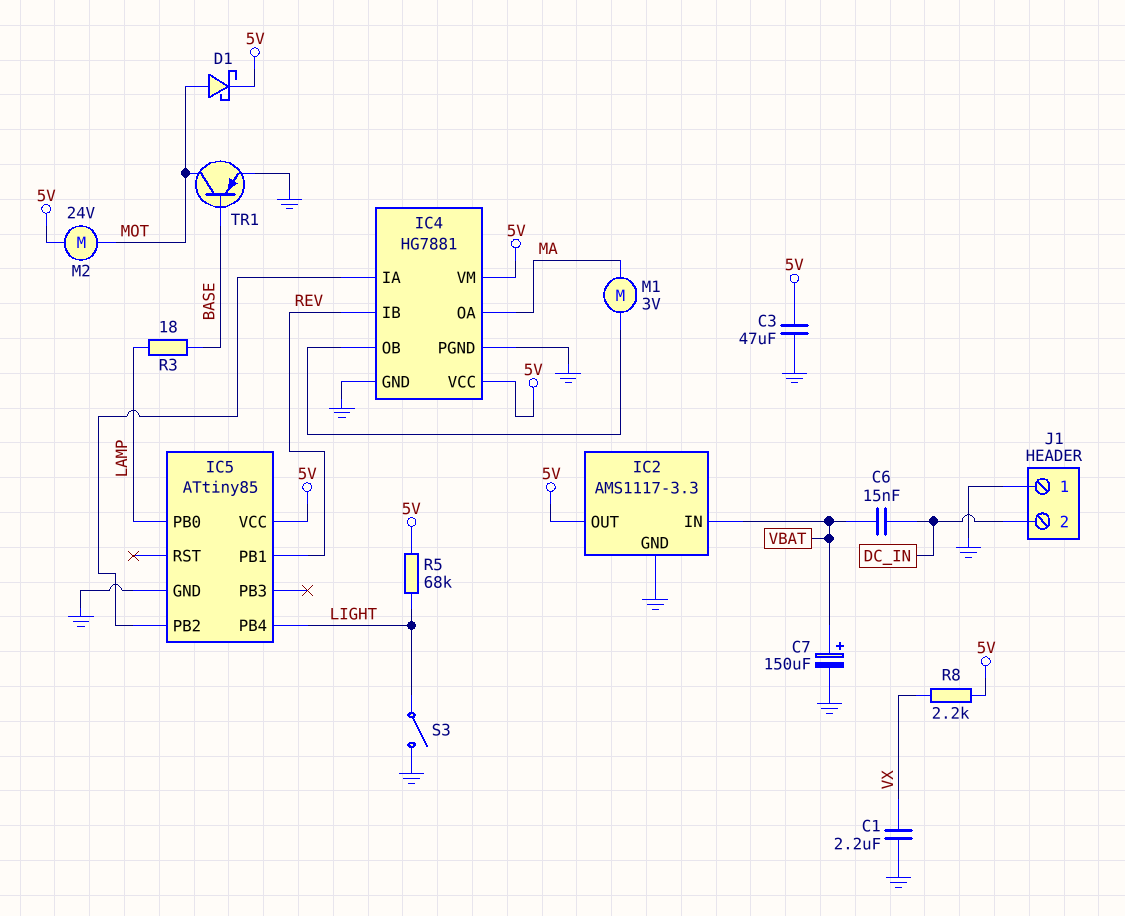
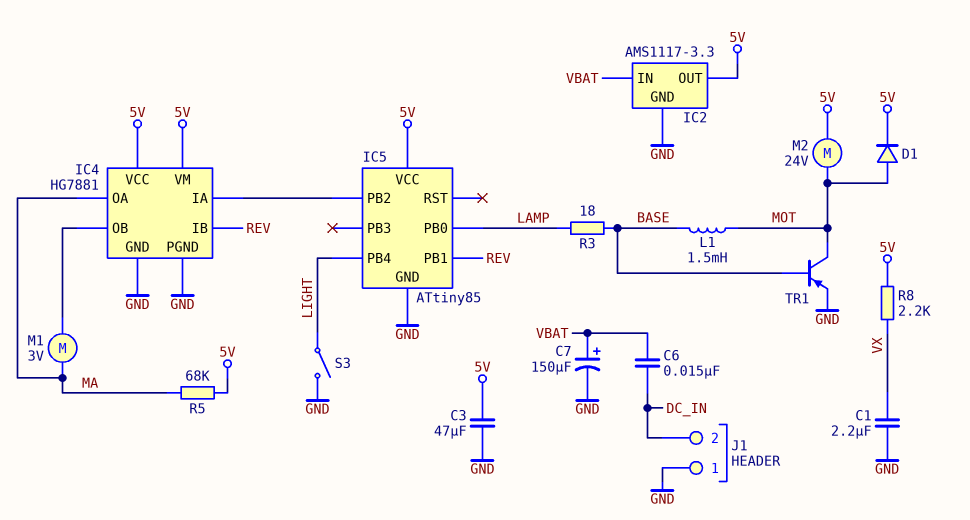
D1: schottky (A MOT, K 5V) -> diode (A MOT, K 5V)
L1: none -> 1.5mH (BASE, MOT)
R5: 68k (5V, LIGHT) -> 68k (5V, MA)

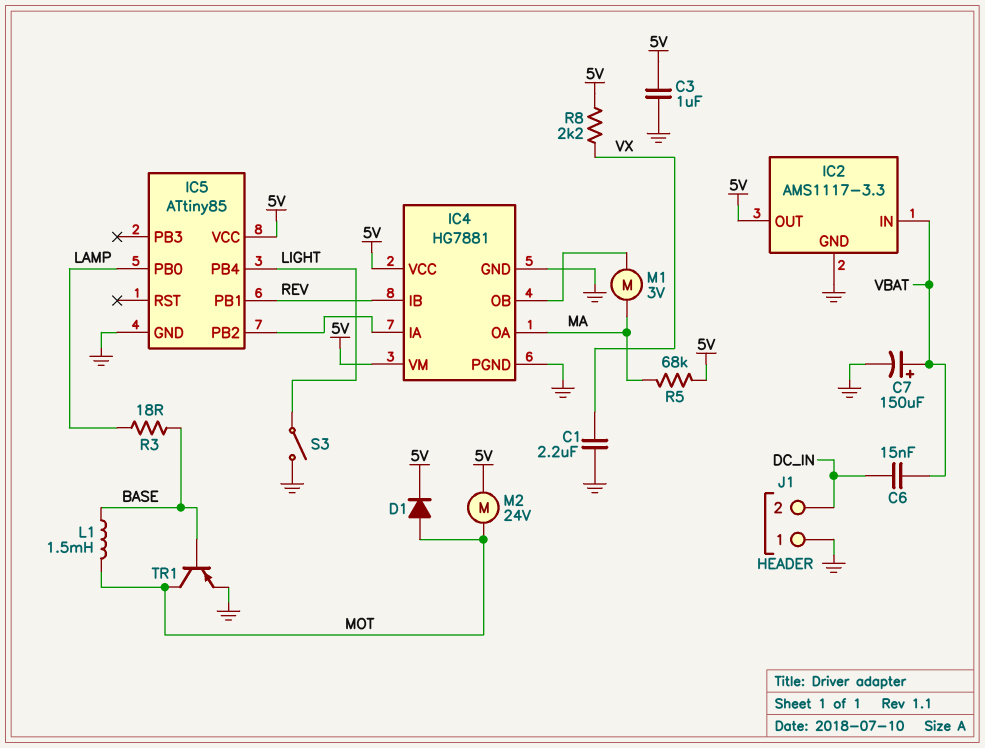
C3: 47uF (5V, GND) -> 1uF (5V, GND)

